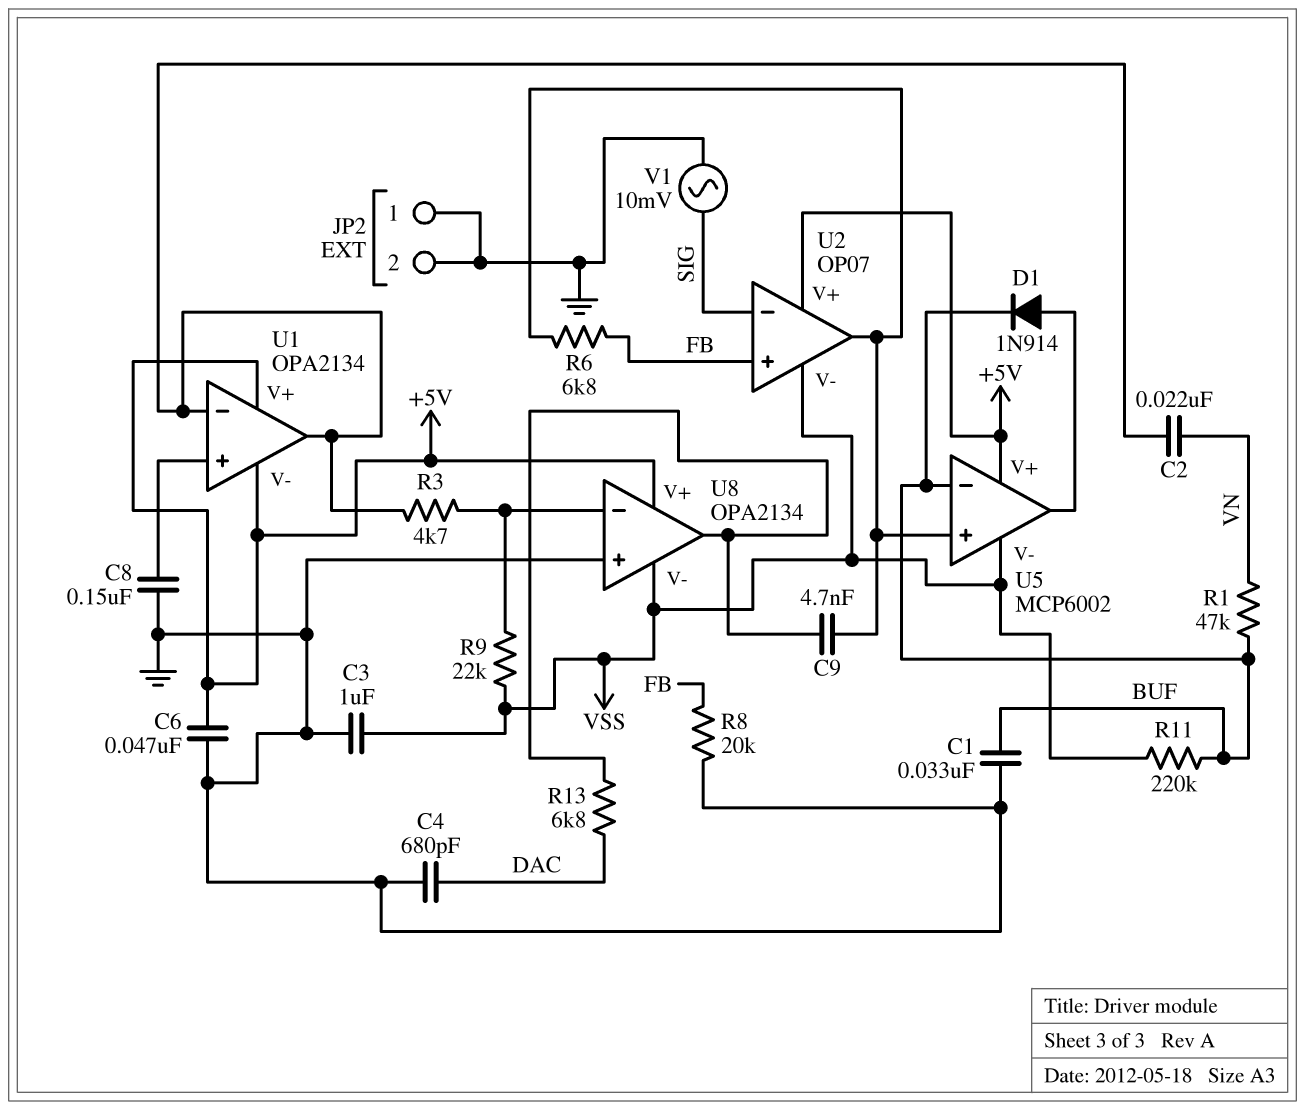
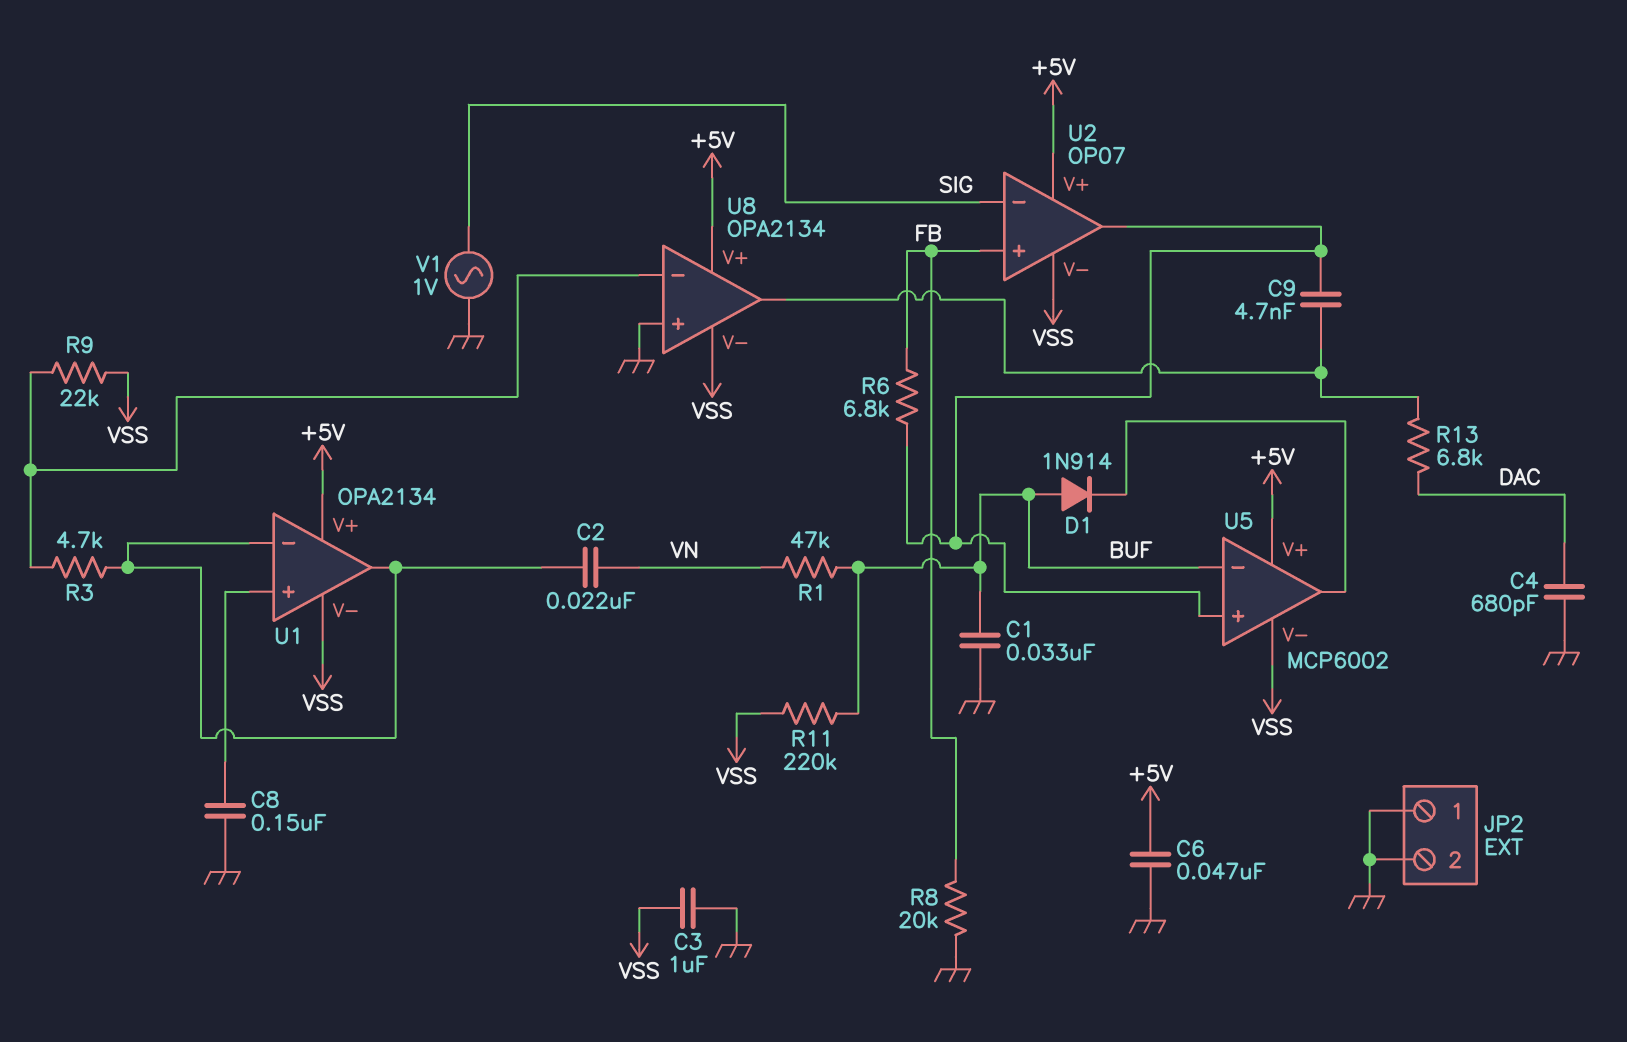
D1: diode 1N914 (A U5/out, K BUF) -> diode 1N914 (A BUF, K U5/out)
U1 pin V-: +5V -> VSS
V1: AC 10mV (GND, SIG) -> AC 1V (GND, SIG)

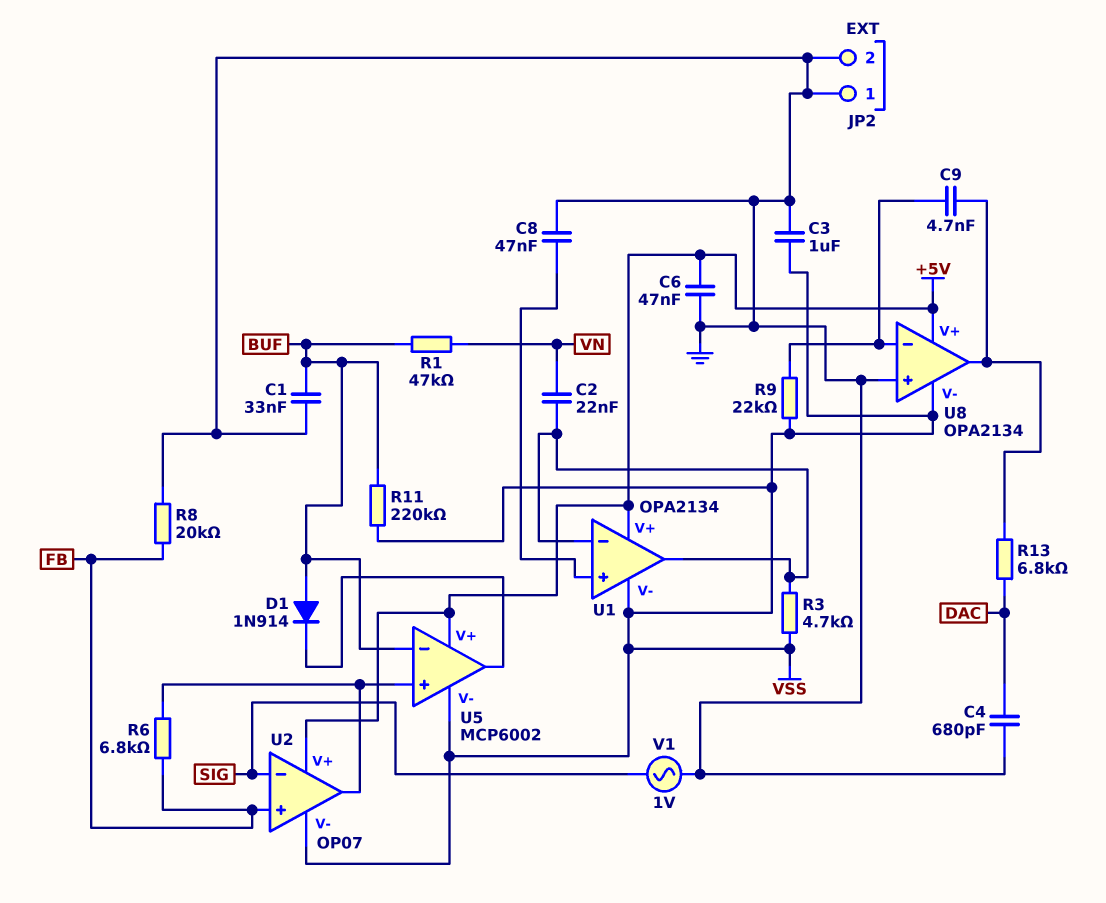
C8: 150nF (GND, U1/in+) -> 47nF (GND, U1/in+)
C9: 4.7nF (U2/out, U8/out) -> 4.7nF (U8/in-, U8/out)
R3: 4.7k (U1/in-, U8/in-) -> 4.7k (U1/in-, VSS)

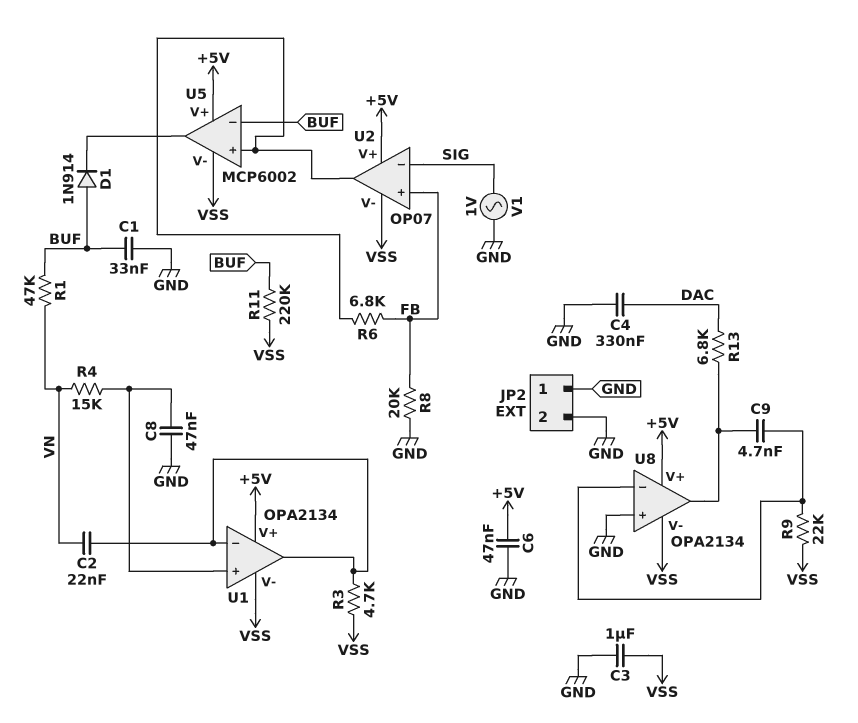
C4: 680pF (DAC, GND) -> 330nF (DAC, GND)
R4: none -> 15k (U1/in+, VN)

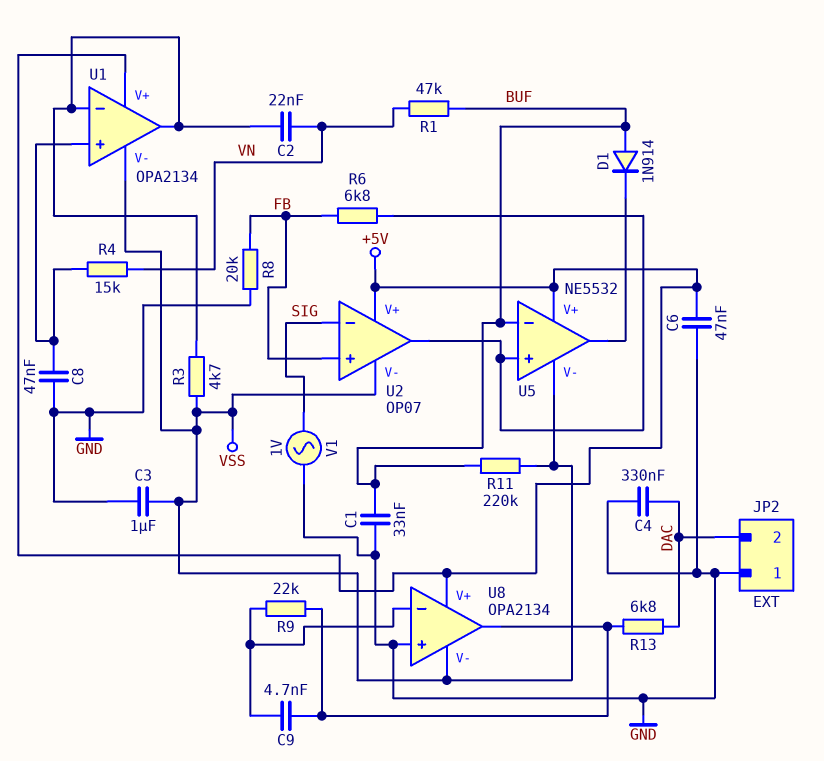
JP2 pin 2: GND -> DAC
R9: 22k (U8/in-, VSS) -> 22k (U8/in-, U8/out)
U5: MCP6002 -> NE5532

